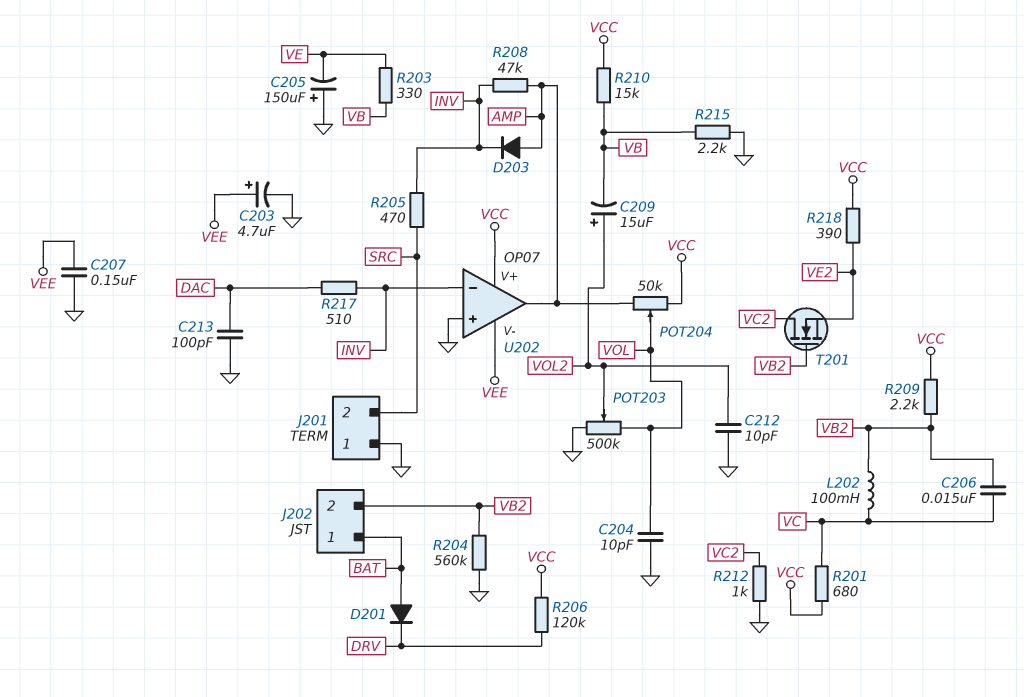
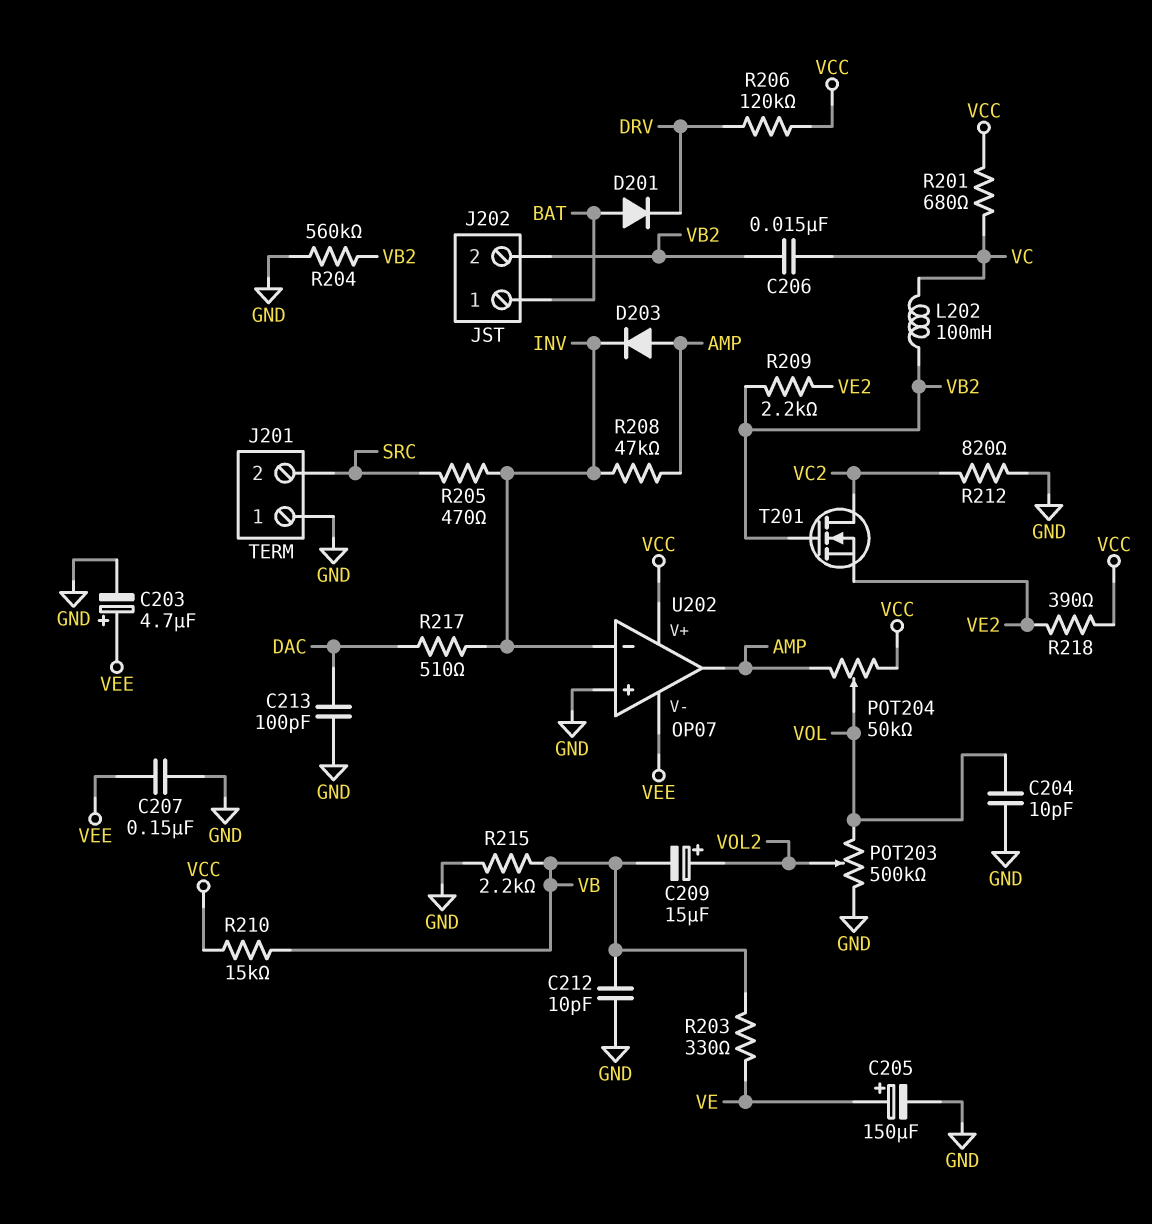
C205: 150uF (plus GND, minus VE) -> 150uF (plus VE, minus GND)
C212: 10pF (GND, VOL2) -> 10pF (GND, VB)
R209: 2.2k (VB2, VCC) -> 2.2k (VB2, VE2)
R212: 1k (GND, VC2) -> 820 (GND, VC2)

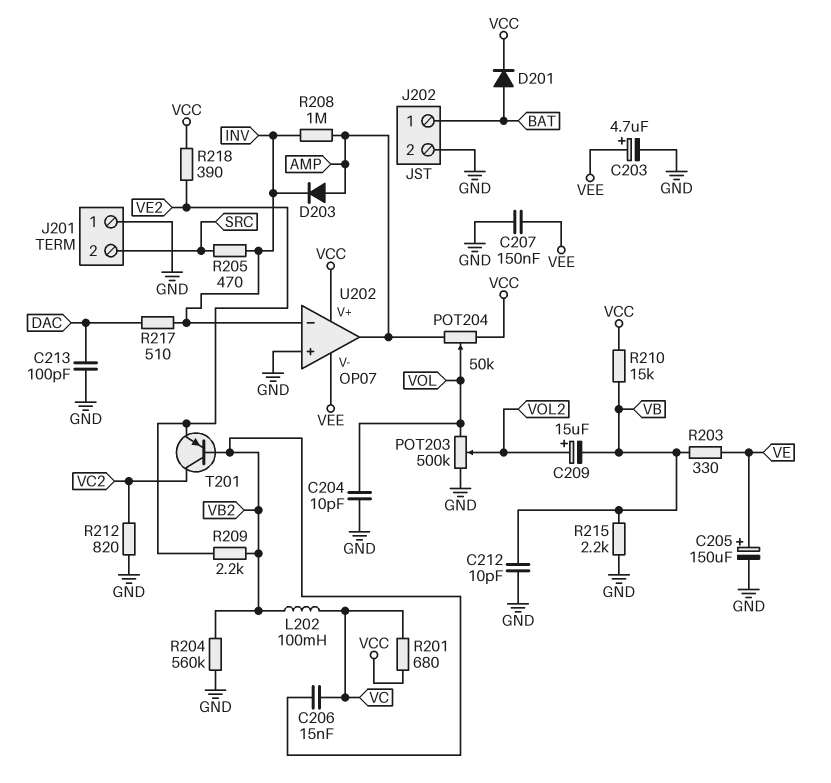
D201: diode (A BAT, K DRV) -> diode (A BAT, K VCC)
J202 pin 2: VB2 -> GND
R206: 120k (DRV, VCC) -> none
R208: 47k (AMP, INV) -> 1M (AMP, INV)
T201: NMOS (G VB2, D VC2, S VE2) -> PNP (B VB2, C VC2, E VE2)

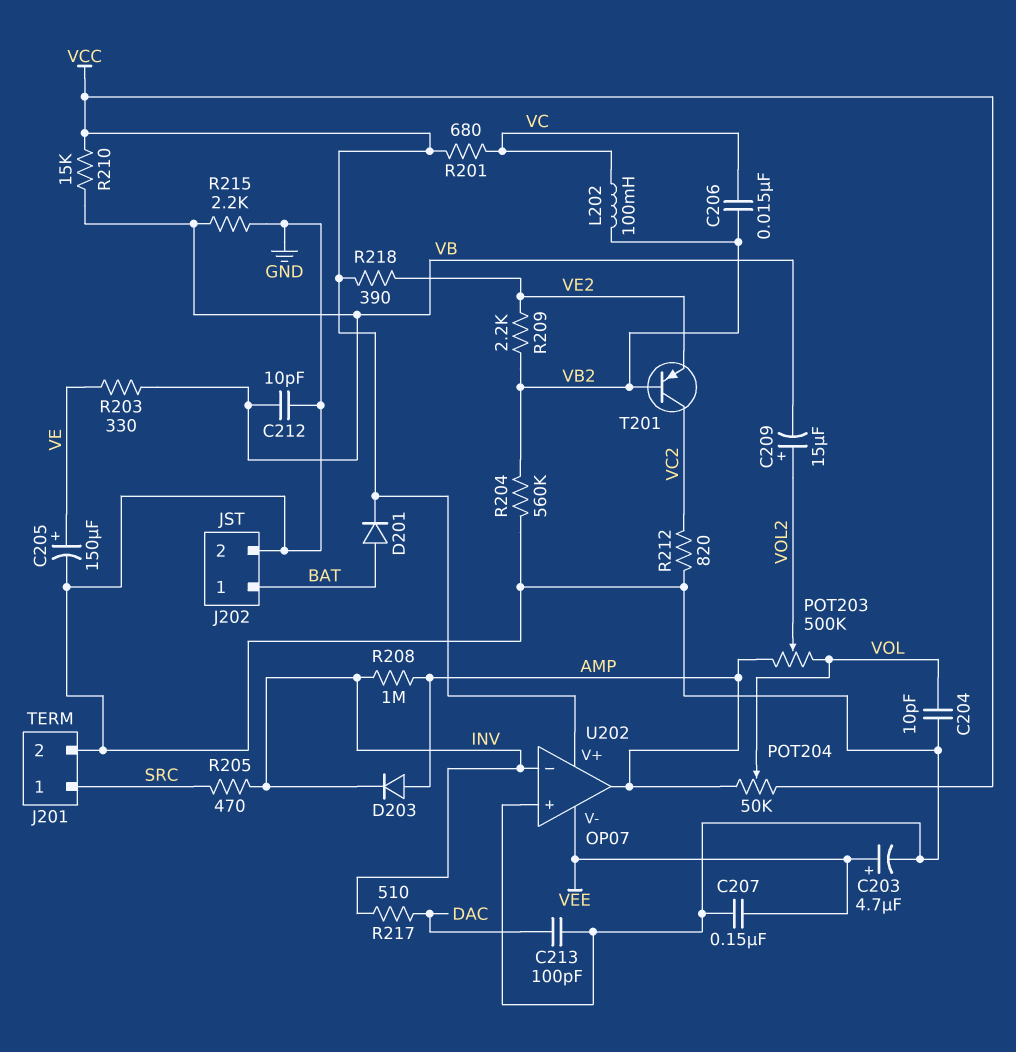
J201 pin 1: GND -> SRC
J201 pin 2: SRC -> GND
POT203: 500k (GND, VOL, wiper VOL2) -> 500k (AMP, VOL, wiper VOL2)

